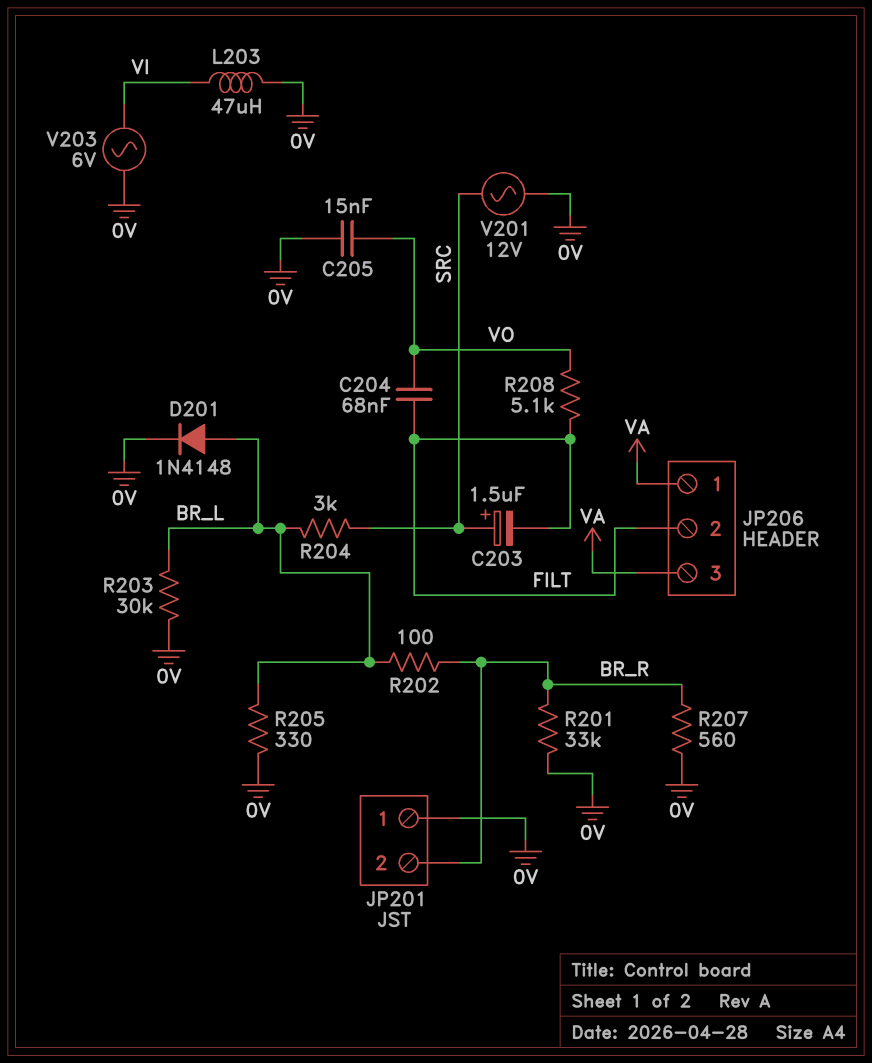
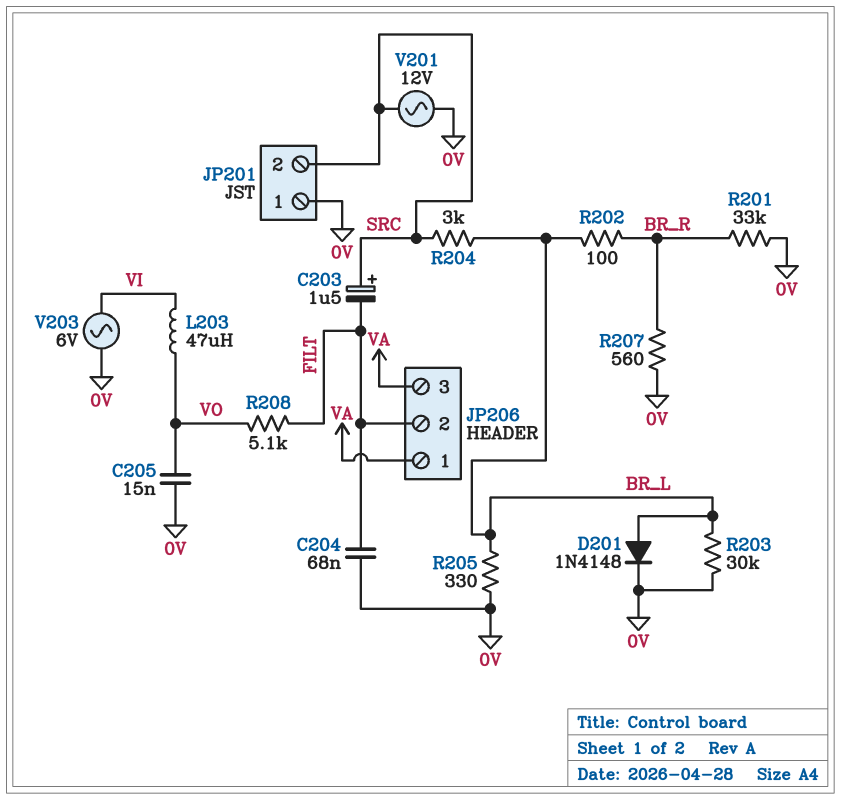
C204: 68nF (FILT, VO) -> 68nF (0V, FILT)
JP201 pin 2: BR_R -> SRC
L203: 47uH (0V, VI) -> 47uH (VI, VO)

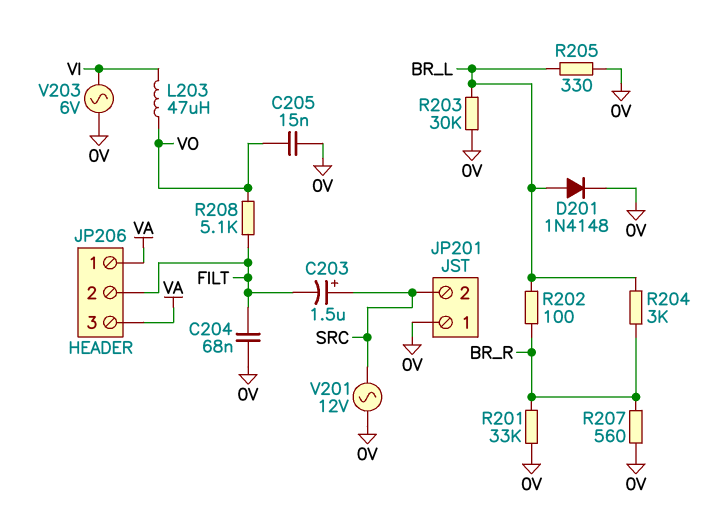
R204: 3k (BR_L, SRC) -> 3k (BR_L, BR_R)

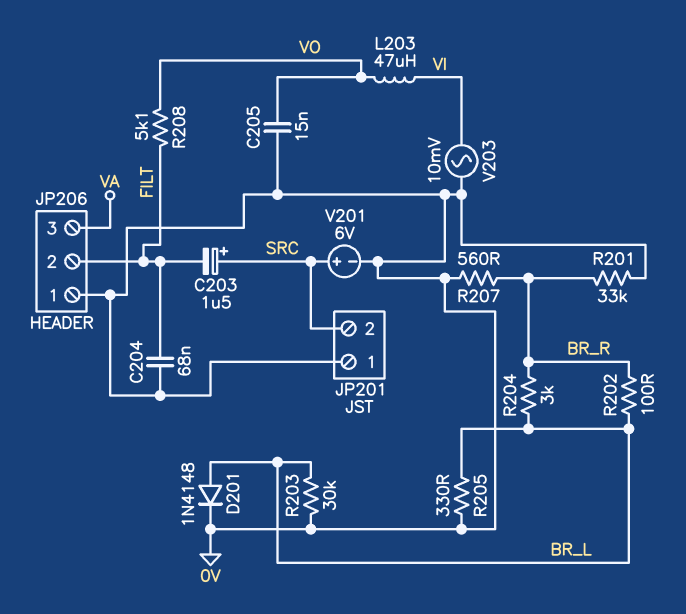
JP206 pin 1: VA -> 0V
V201: AC 12V (0V, SRC) -> 6V (plus SRC, minus 0V)
V203: AC 6V (0V, VI) -> AC 10mV (0V, VI)

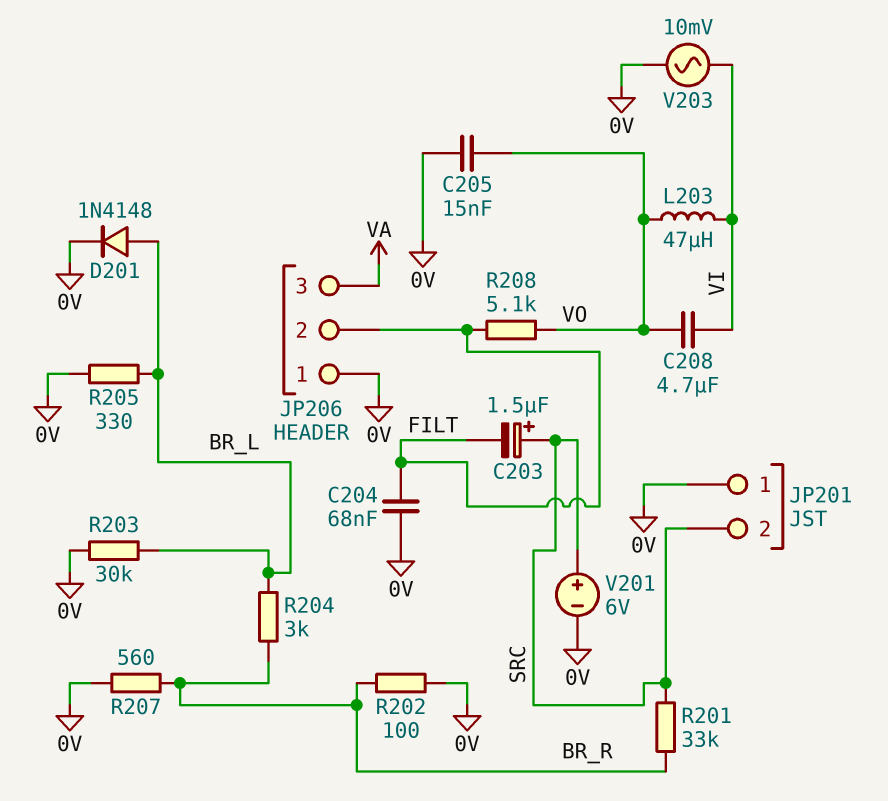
C208: none -> 4.7uF (VI, VO)
R201: 33k (0V, BR_R) -> 33k (BR_R, SRC)
R202: 100 (BR_L, BR_R) -> 100 (0V, BR_R)

